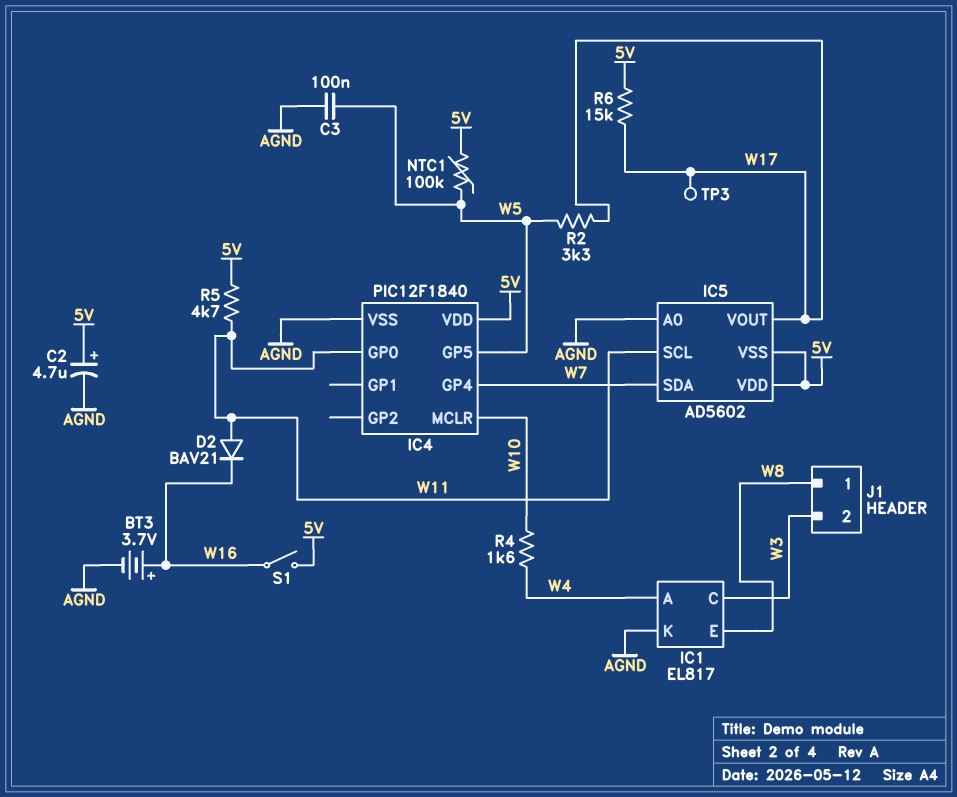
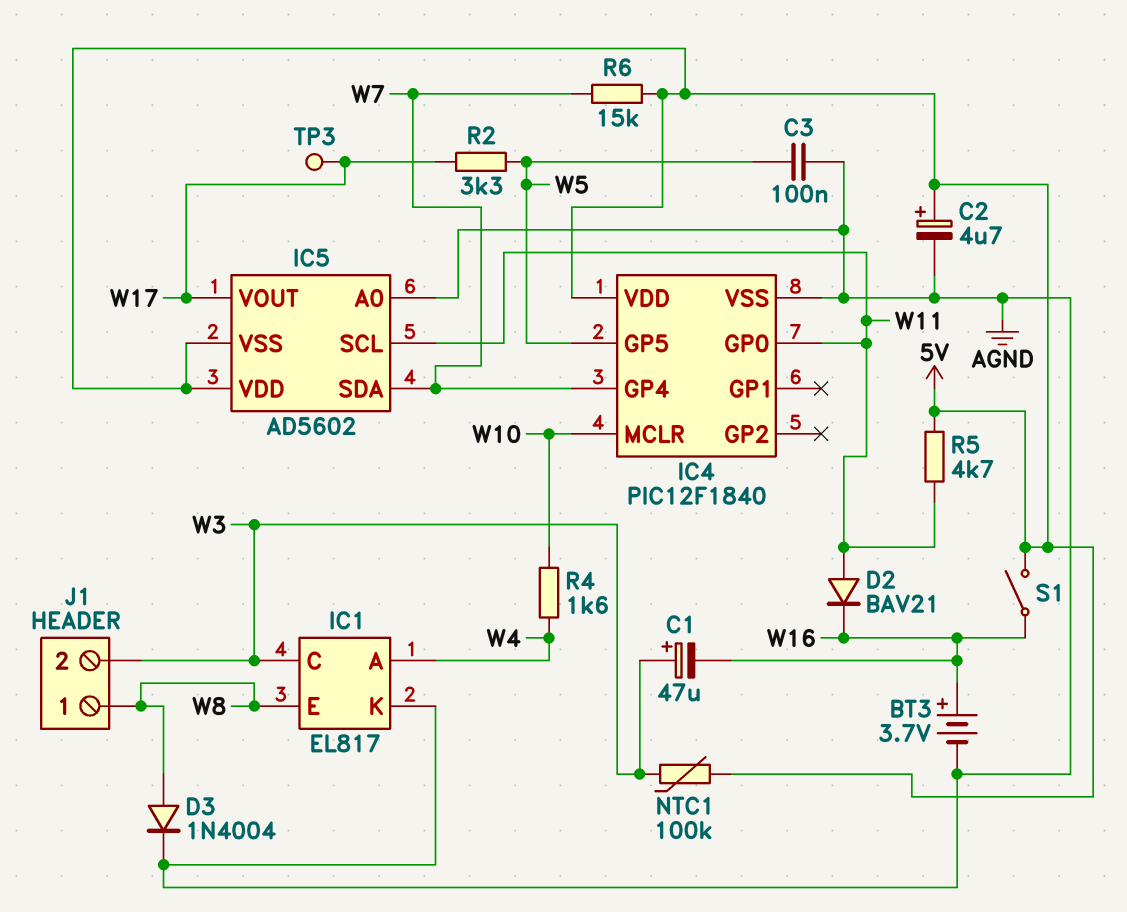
C1: none -> 47uF (plus W3, minus W16)
D3: none -> diode 1N4004 (A W8, K AGND)
NTC1: 100k (5V, W5) -> 100k (5V, W3)
R6: 15k (5V, W17) -> 15k (5V, W7)

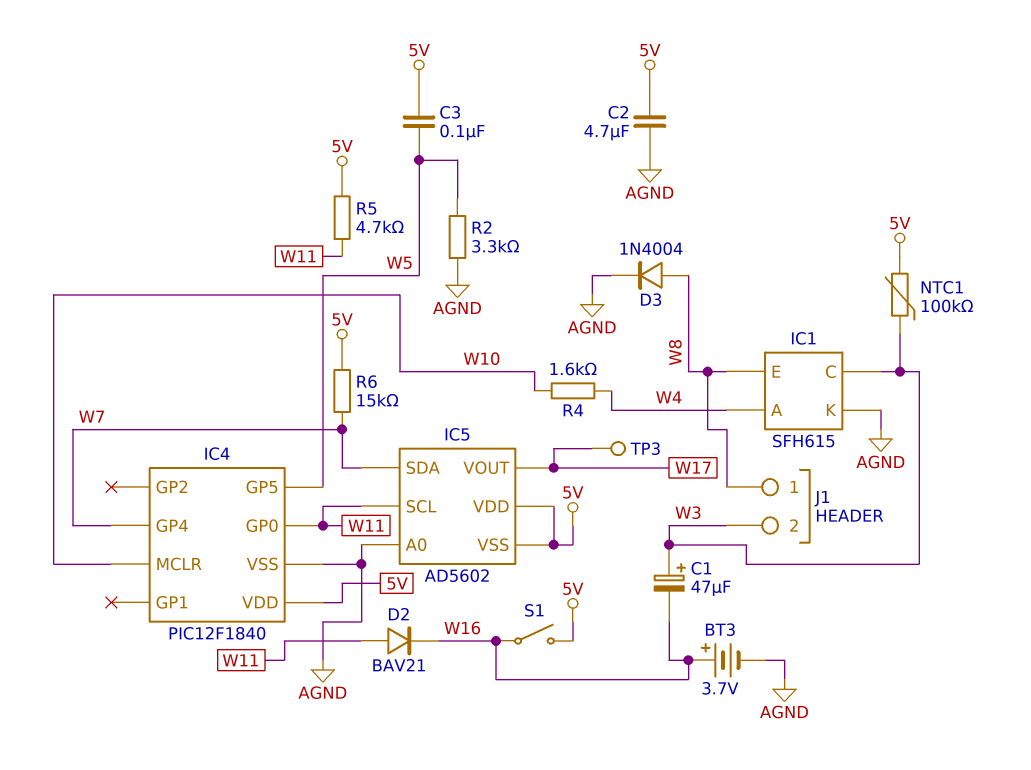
C2: 4.7uF (plus 5V, minus AGND) -> 4.7uF (5V, AGND)
C3: 100nF (AGND, W5) -> 100nF (5V, W5)
IC1: EL817 -> SFH615
R2: 3.3k (W5, W17) -> 3.3k (AGND, W5)

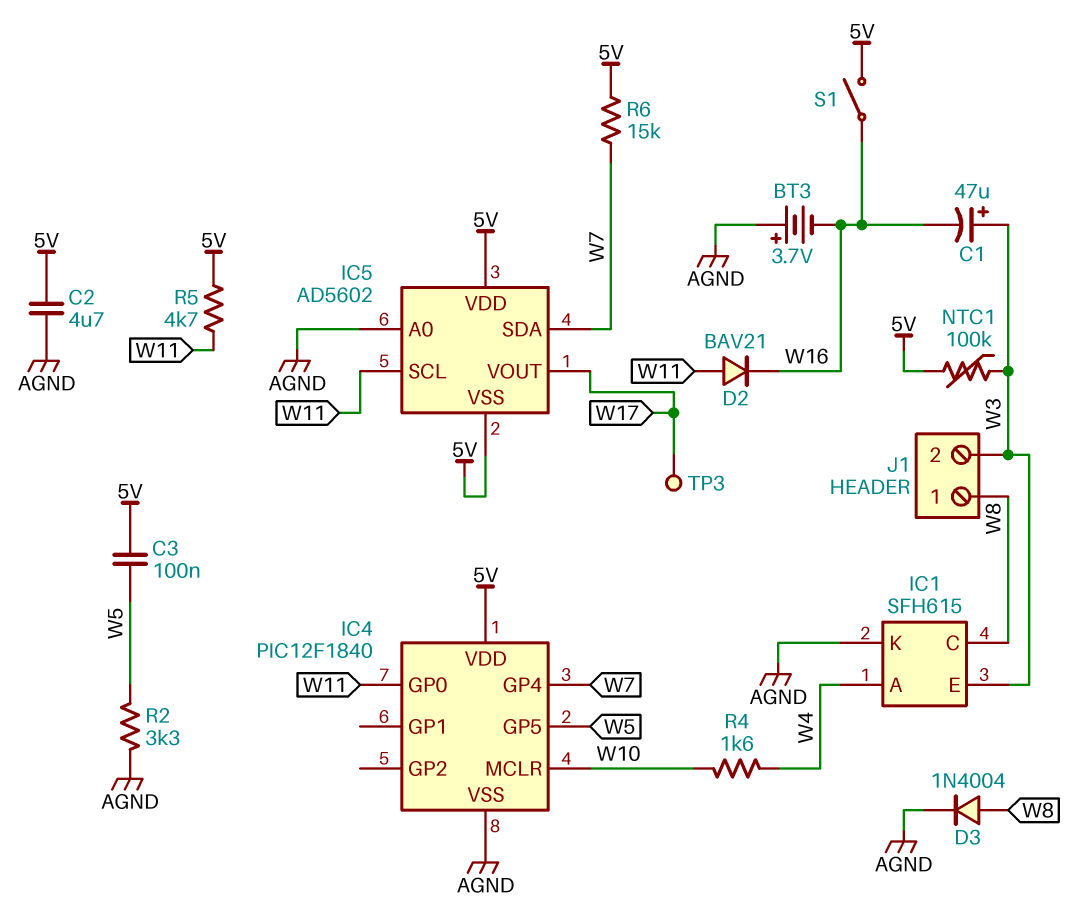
BT3: 3.7V (plus W16, minus AGND) -> 3.7V (plus AGND, minus W16)
IC1 pin C: W3 -> W8
IC1 pin E: W8 -> W3

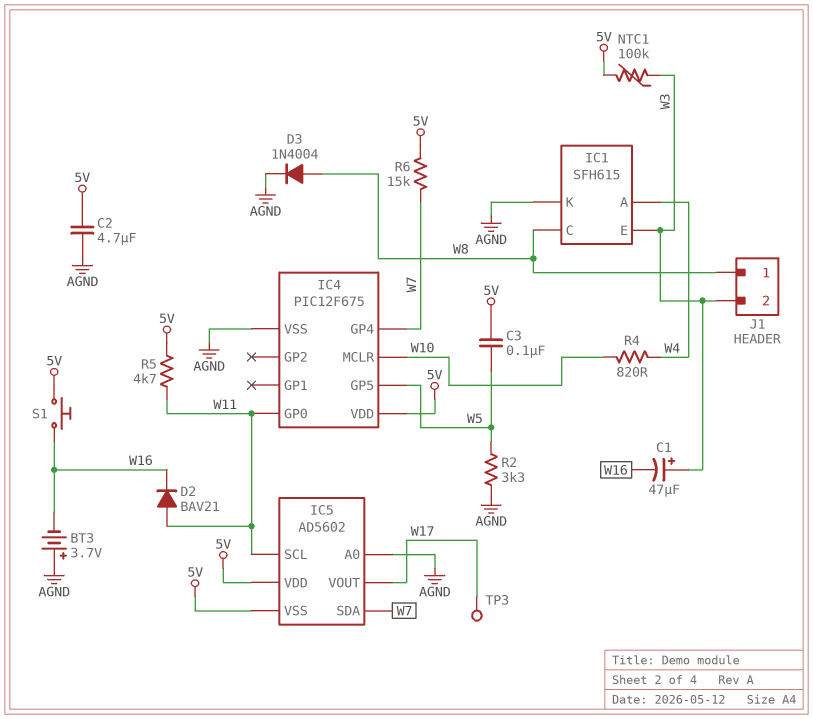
IC4: PIC12F1840 -> PIC12F675
R4: 1.6k (W4, W10) -> 820 (W4, W10)
S1: switch (5V, W16) -> button (5V, W16)

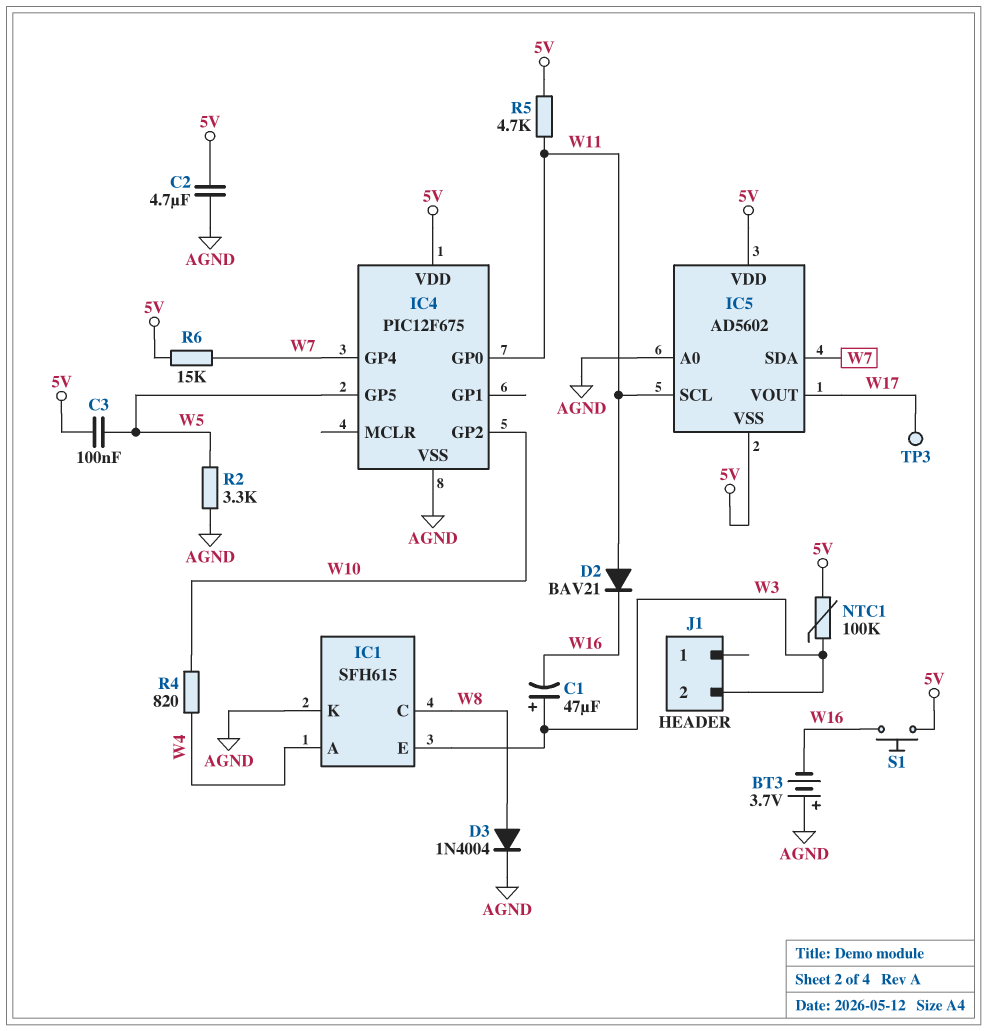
IC4 pin GP2: none -> W10
IC4 pin MCLR: W10 -> none
J1 pin 1: W8 -> none

